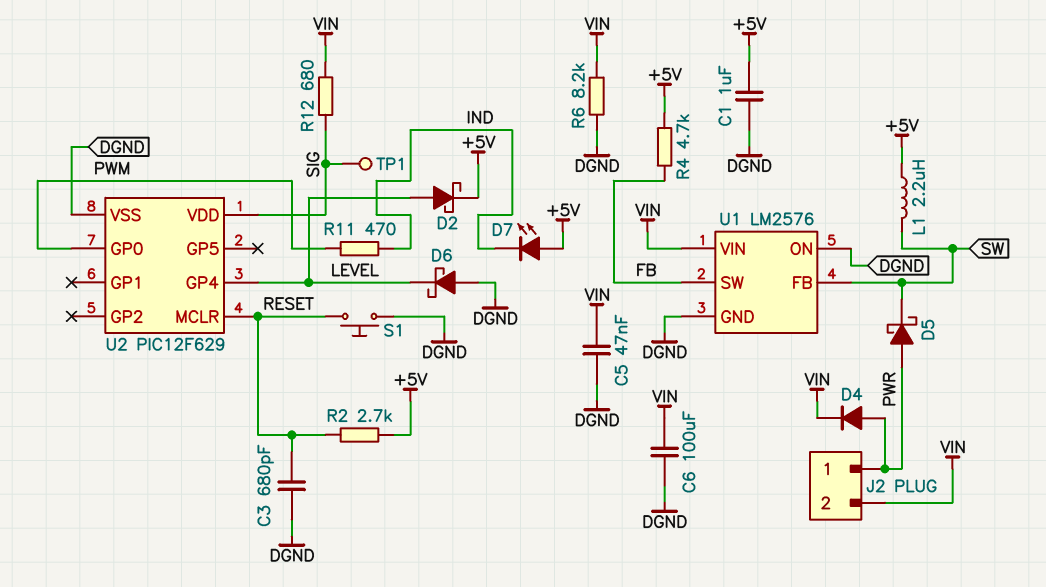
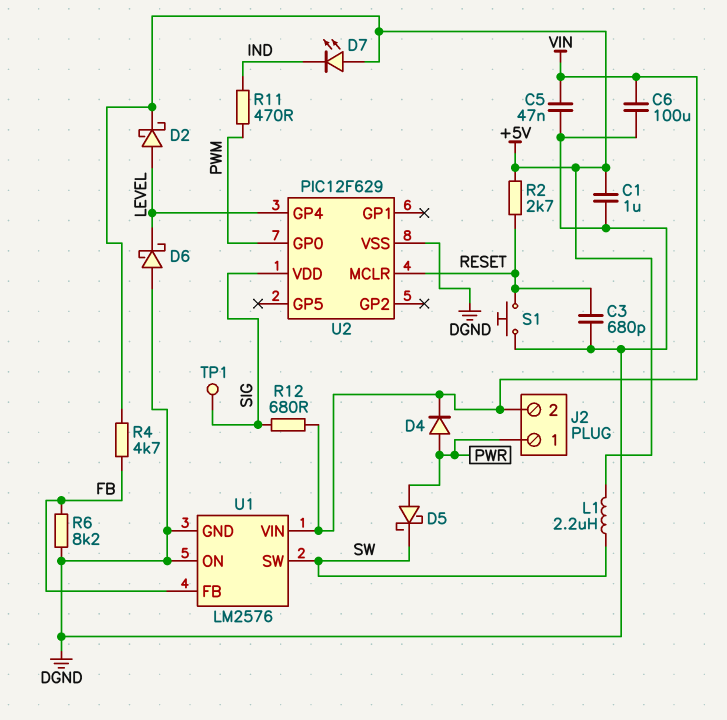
R6: 8.2k (DGND, VIN) -> 8.2k (DGND, FB)
U1 pin FB: SW -> FB
U1 pin SW: FB -> SW

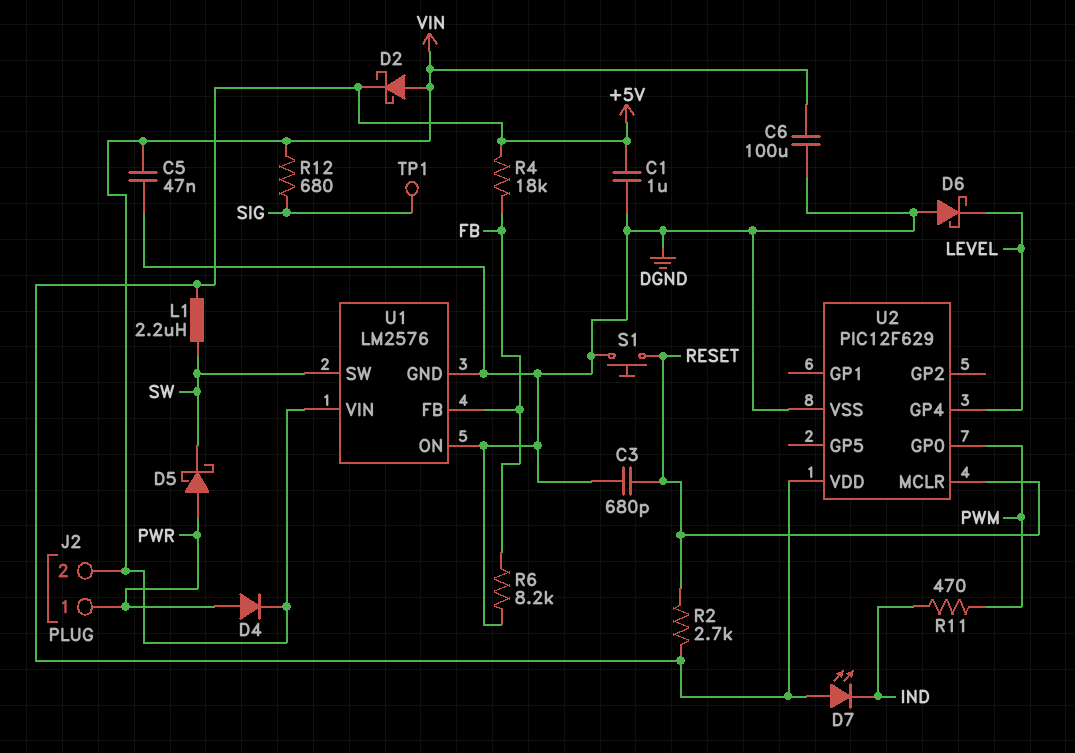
D2: schottky (A LEVEL, K +5V) -> schottky (A VIN, K +5V)
R4: 4.7k (+5V, FB) -> 18k (+5V, FB)
U2 pin VDD: SIG -> +5V

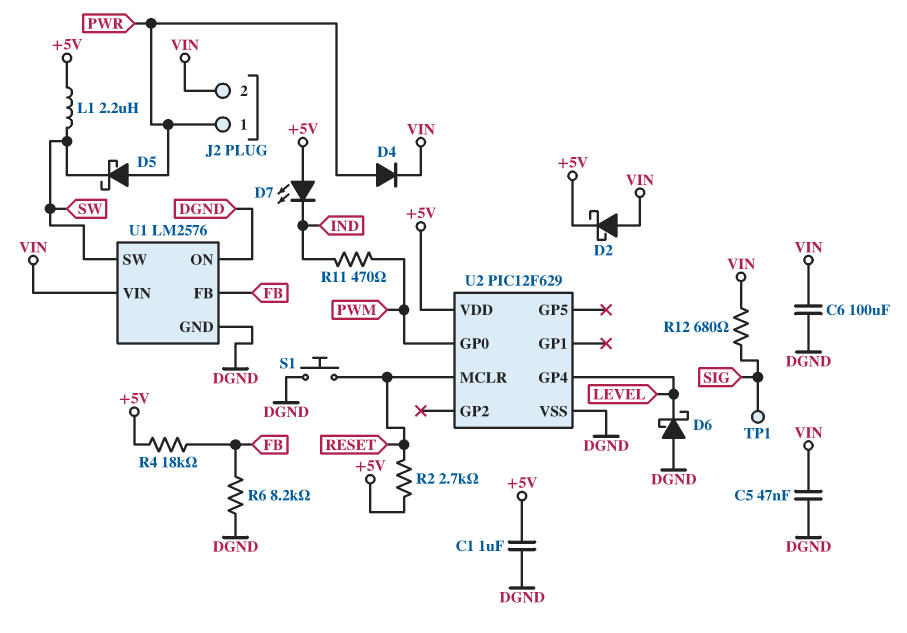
C3: 680pF (DGND, RESET) -> none

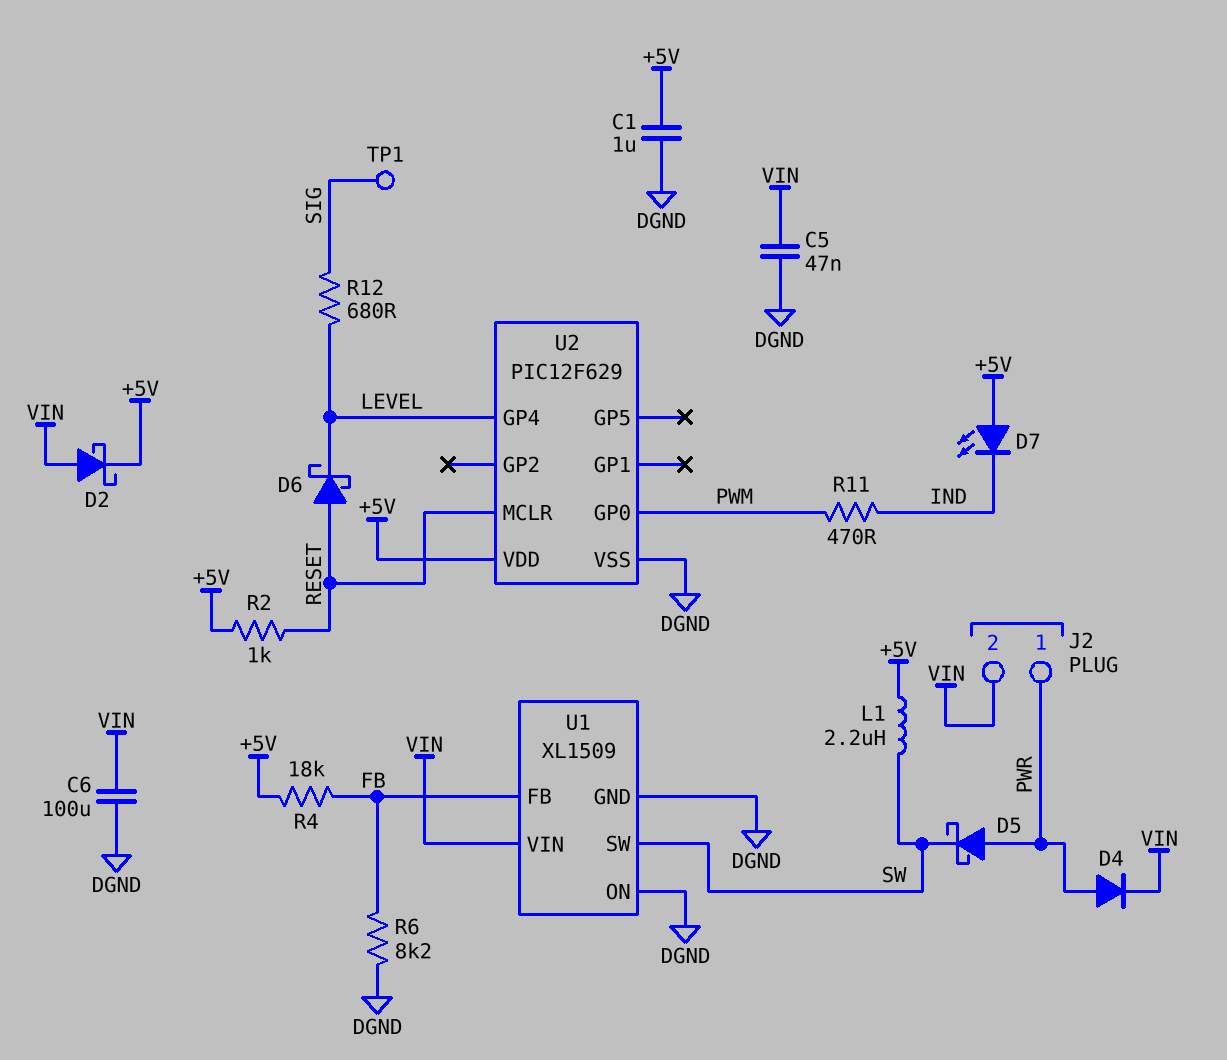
D6: schottky (A DGND, K LEVEL) -> schottky (A RESET, K LEVEL)
R2: 2.7k (+5V, RESET) -> 1k (+5V, RESET)
R12: 680 (SIG, VIN) -> 680 (LEVEL, SIG)
S1: button (DGND, RESET) -> none
U1: LM2576 -> XL1509

